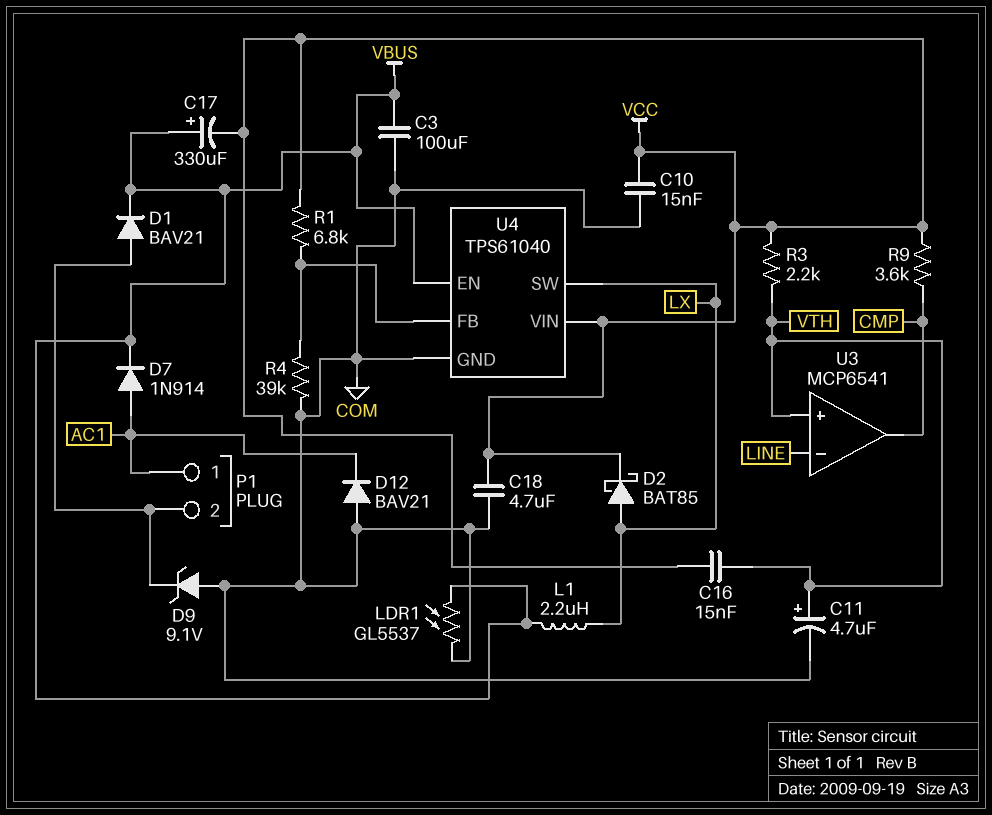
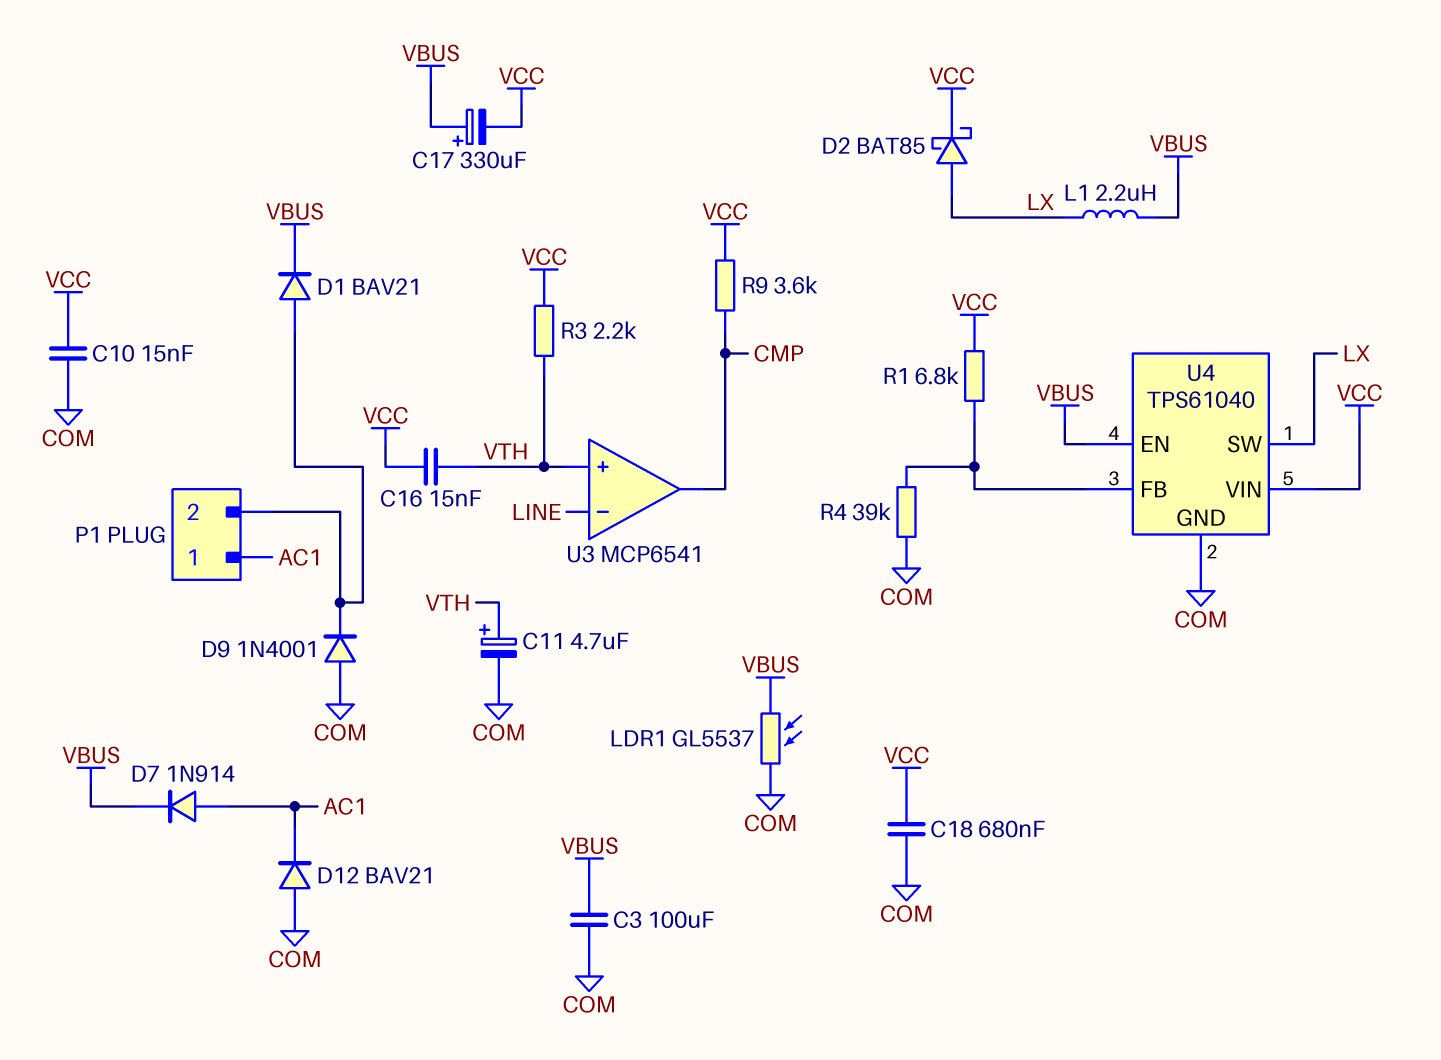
C18: 4.7uF (COM, VCC) -> 680nF (COM, VCC)
D9: zener 9.1V (A COM, K P1/2) -> diode 1N4001 (A COM, K P1/2)

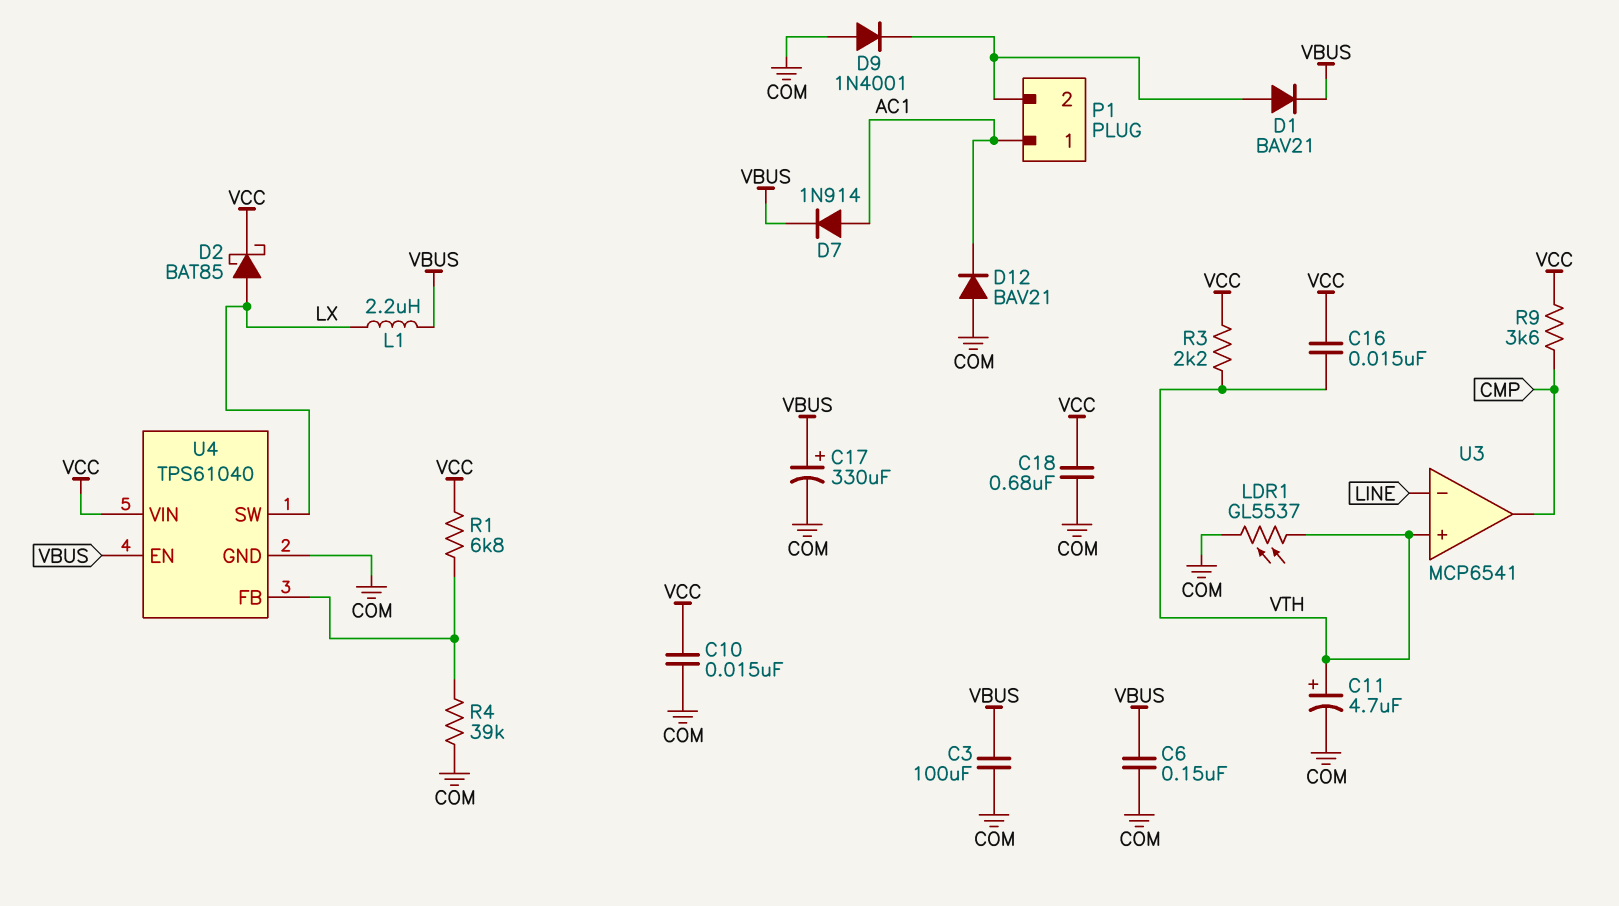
C6: none -> 150nF (COM, VBUS)
C17: 330uF (plus VBUS, minus VCC) -> 330uF (plus VBUS, minus COM)
LDR1: GL5537 (COM, VBUS) -> GL5537 (COM, VTH)

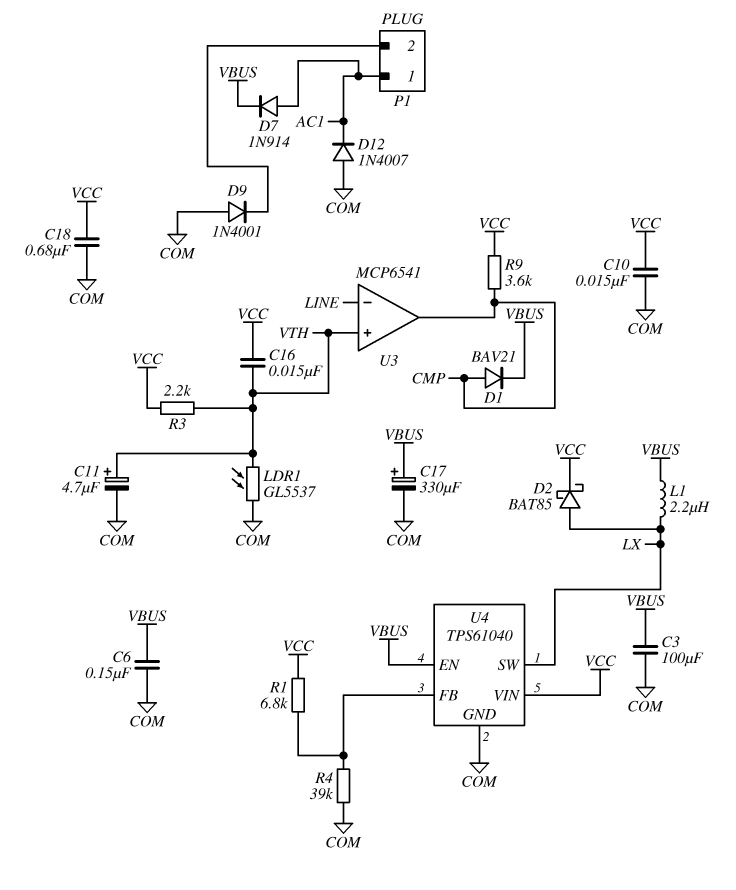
D1: diode BAV21 (A P1/2, K VBUS) -> diode BAV21 (A CMP, K VBUS)
D12: diode BAV21 (A COM, K AC1) -> diode 1N4007 (A COM, K AC1)

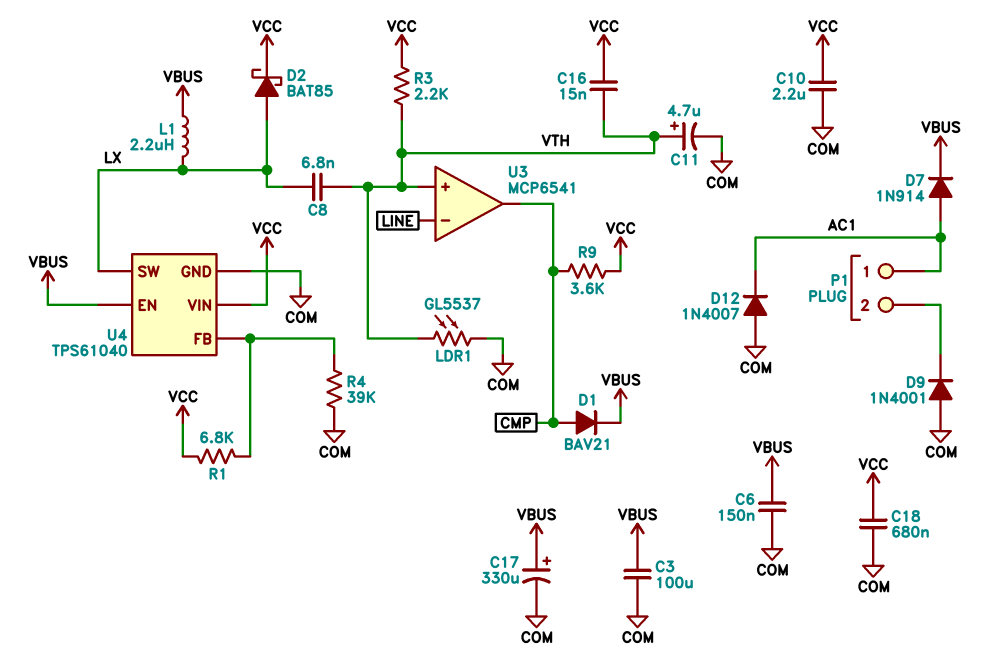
C8: none -> 6.8nF (LX, VTH)
C10: 15nF (COM, VCC) -> 2.2uF (COM, VCC)

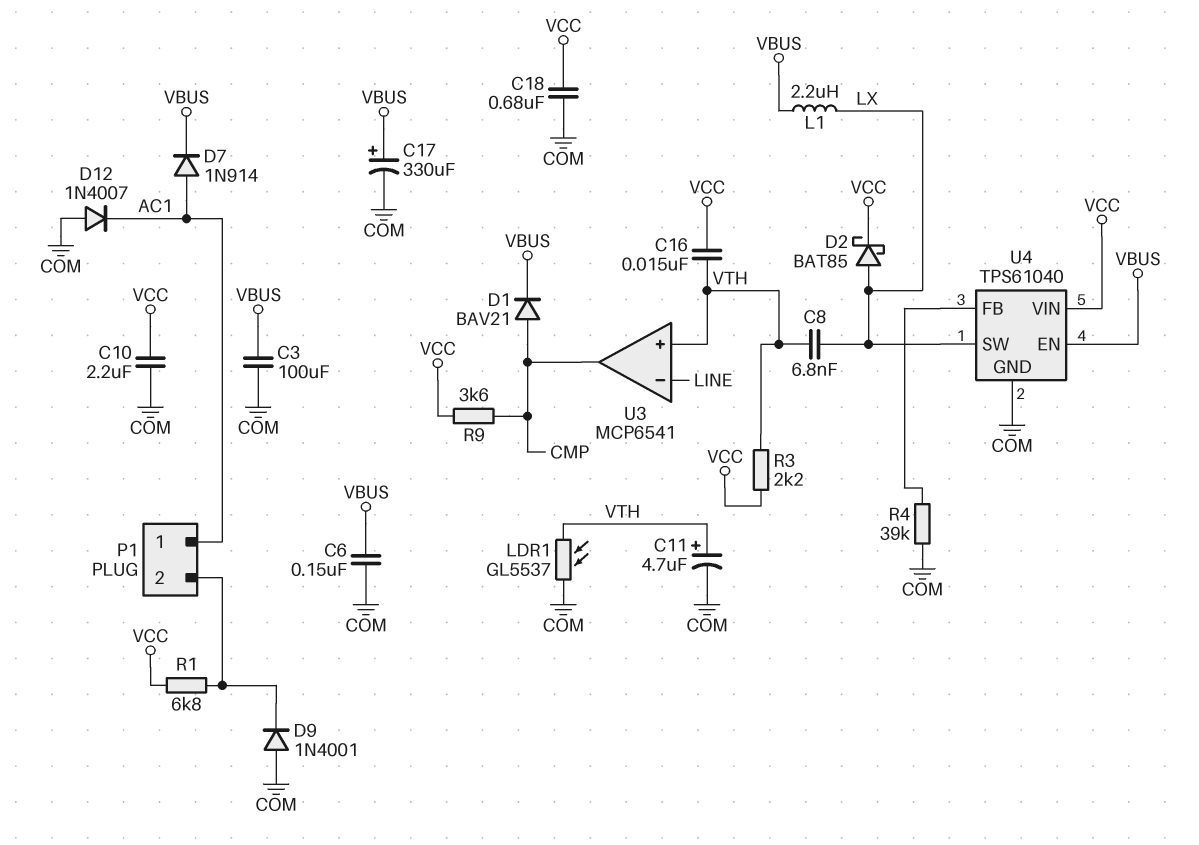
R1: 6.8k (U4/FB, VCC) -> 6.8k (P1/2, VCC)

